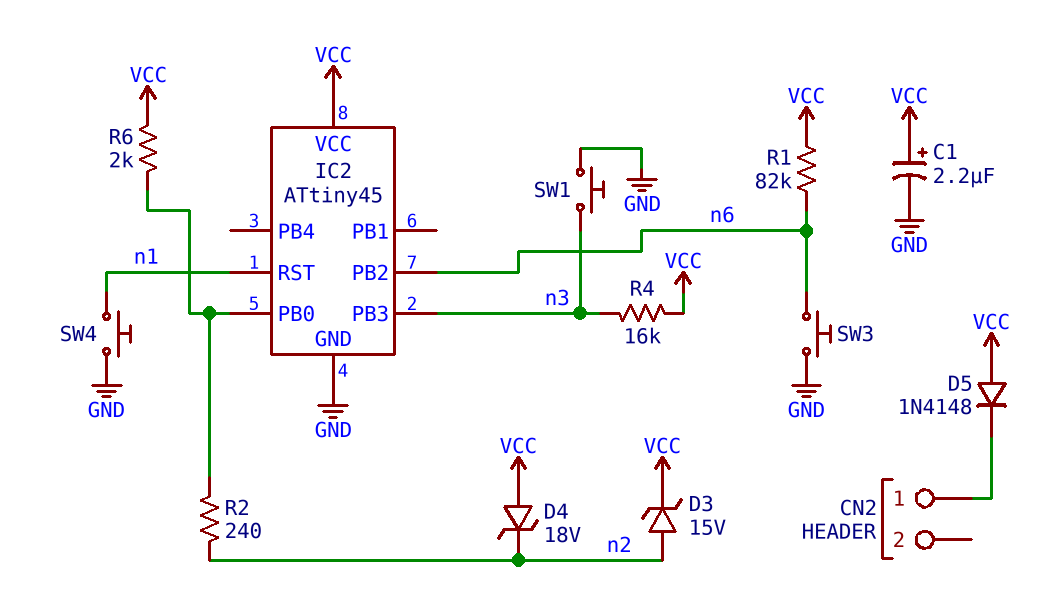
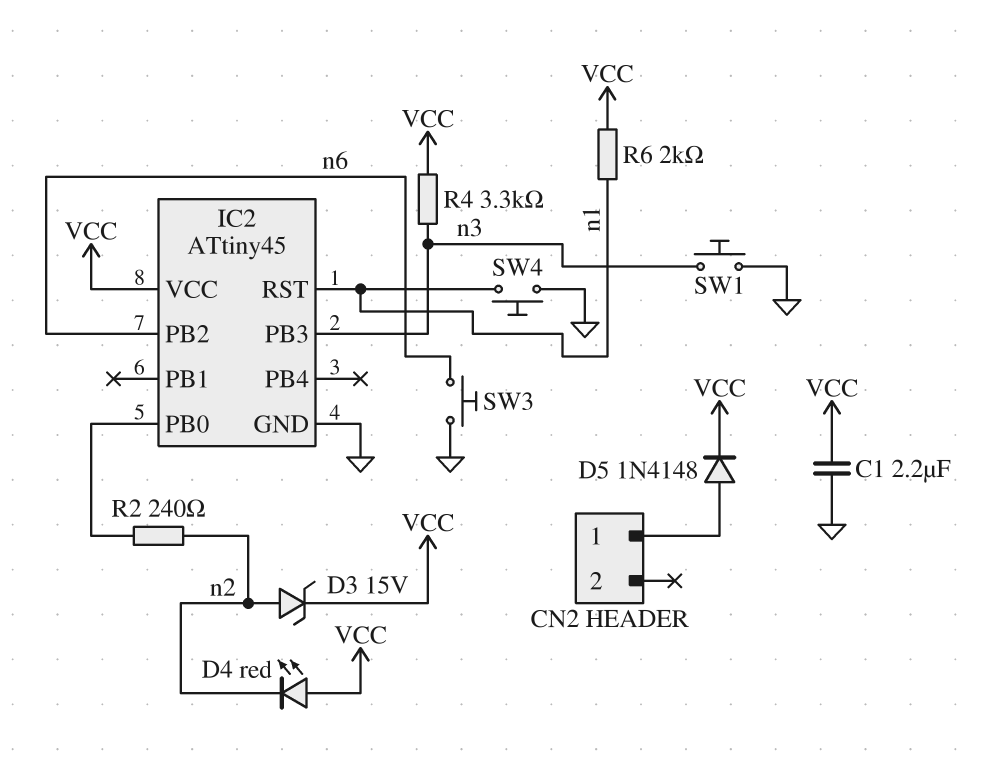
C1: 2.2uF (plus VCC, minus GND) -> 2.2uF (GND, VCC)
D4: zener 18V (A VCC, K n2) -> LED red (A VCC, K n2)
D5: diode 1N4148 (A VCC, K CN2/1) -> diode 1N4148 (A CN2/1, K VCC)
R1: 82k (VCC, n6) -> none
R4: 16k (VCC, n3) -> 3.3k (VCC, n3)
R6: 2k (IC2/PB0, VCC) -> 2k (VCC, n1)

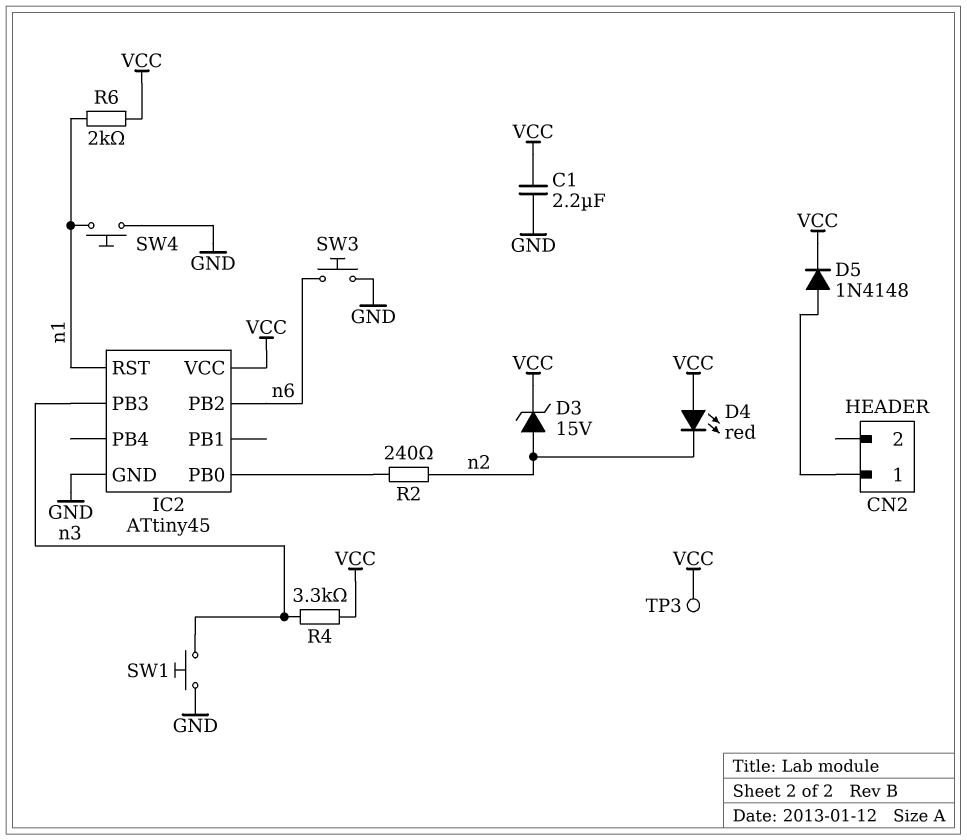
TP3: none -> test point (VCC)

